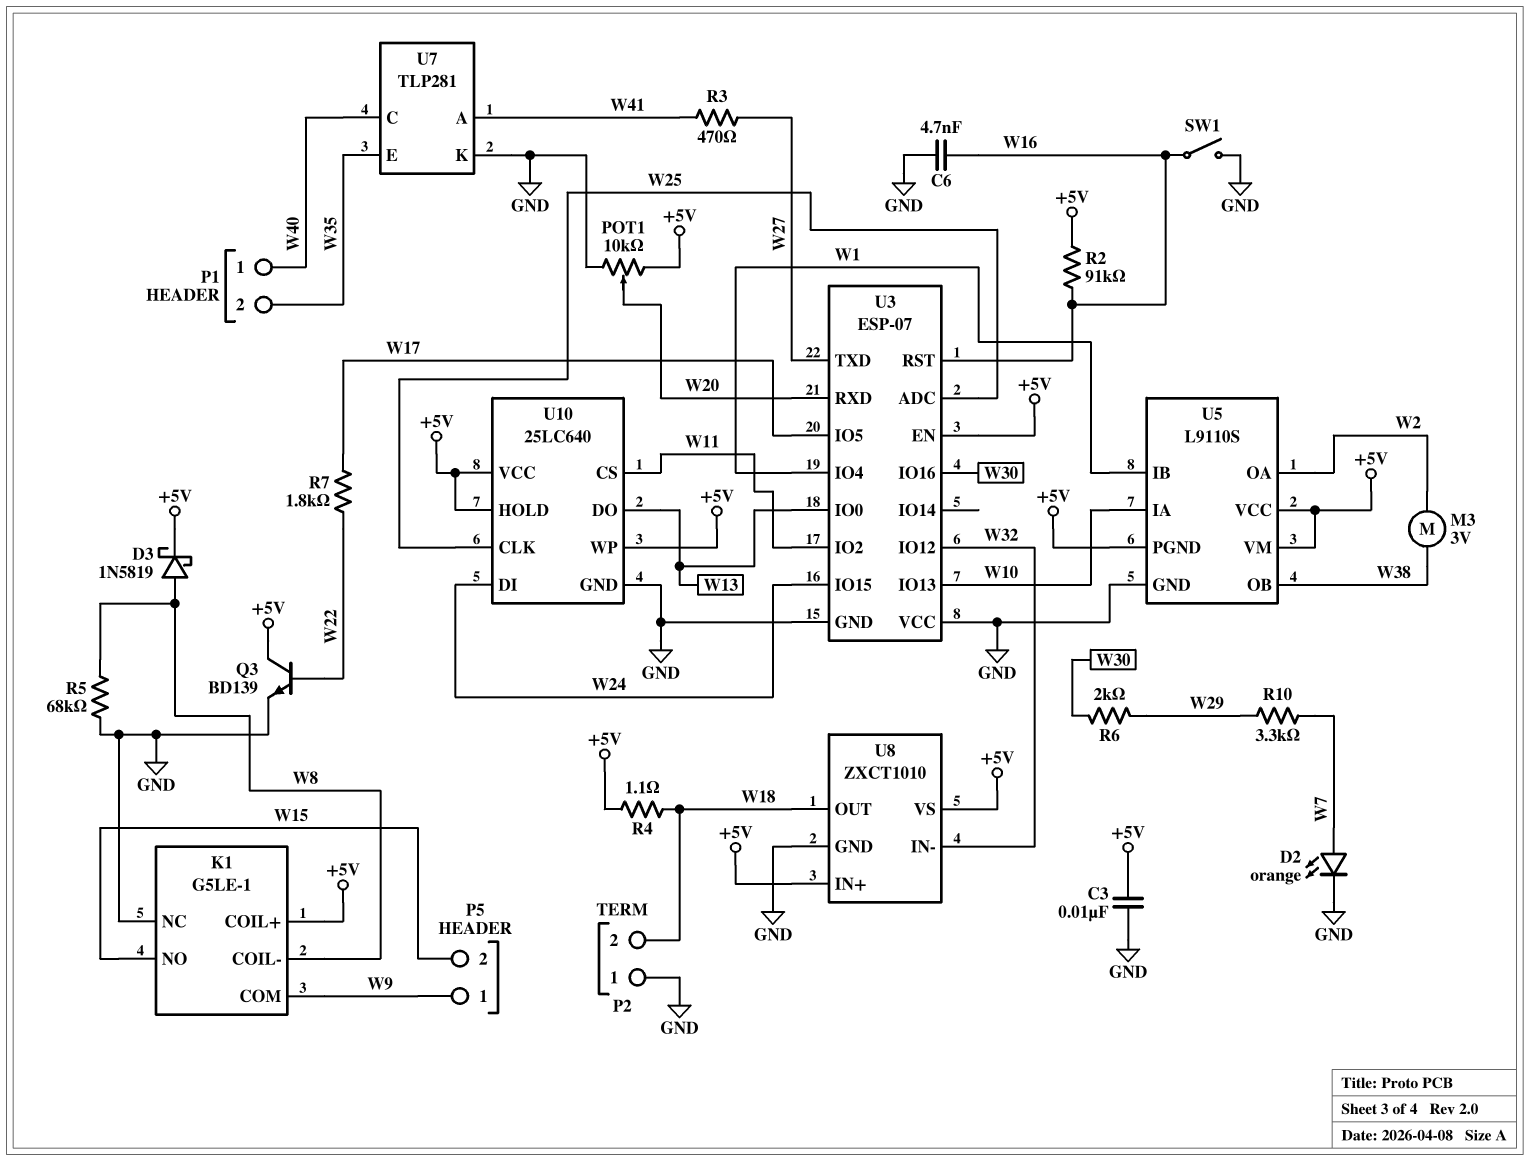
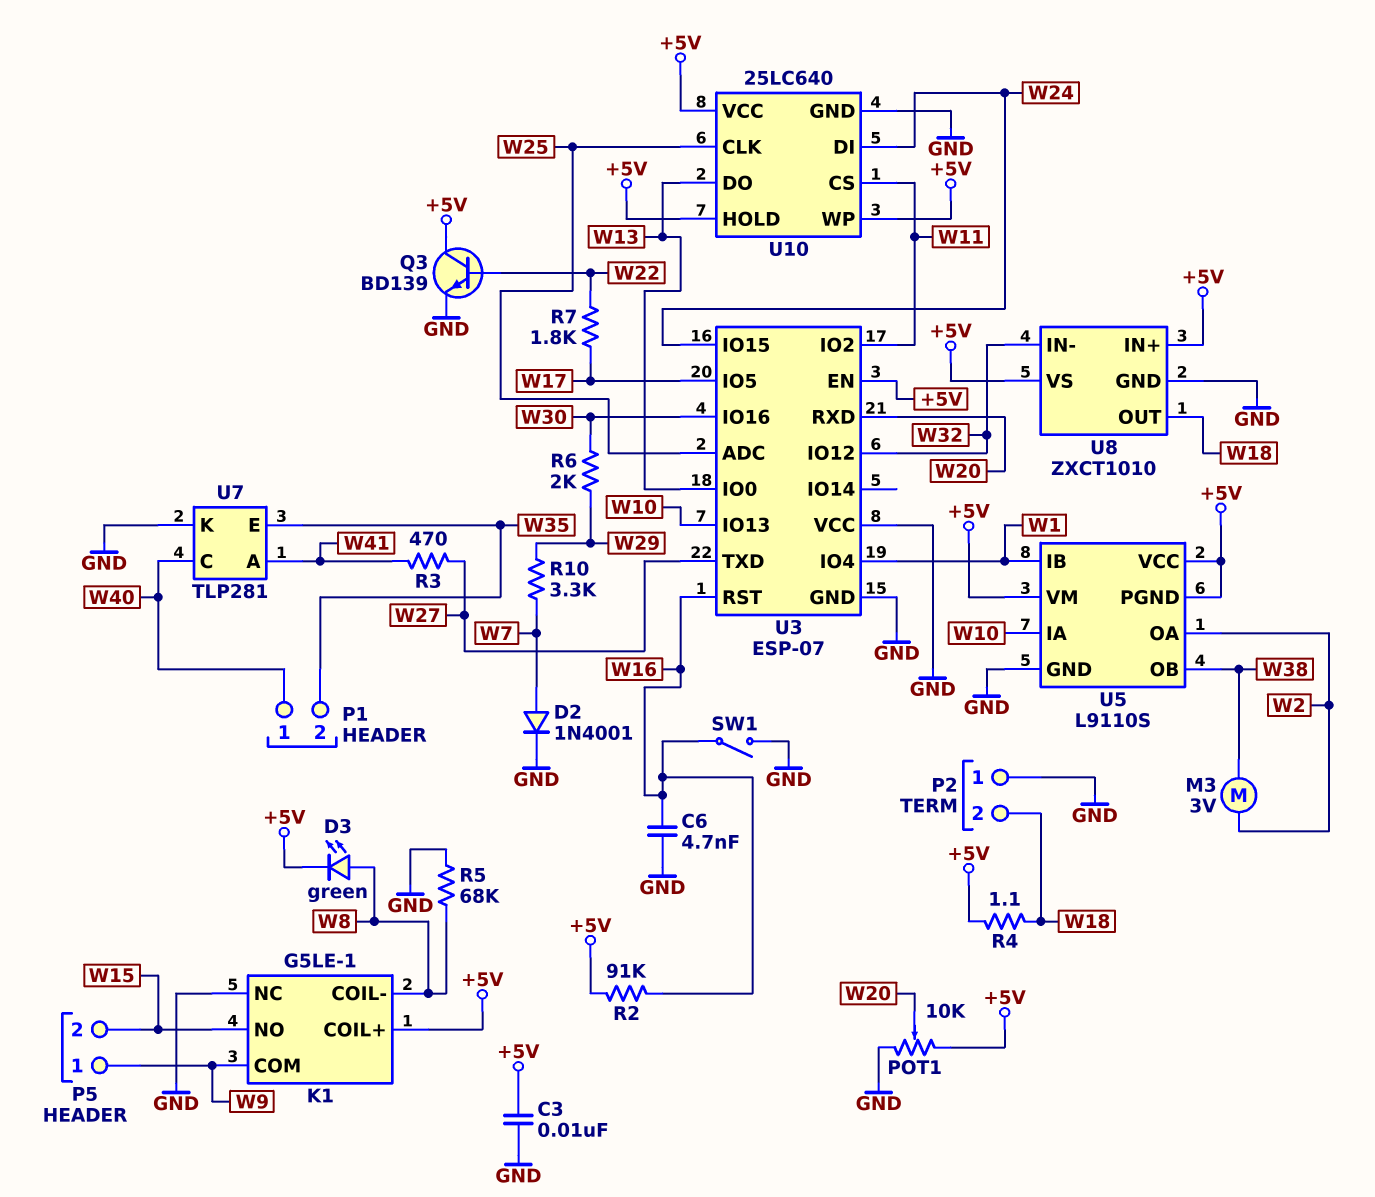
D2: LED orange (A W7, K GND) -> diode 1N4001 (A W7, K GND)
D3: schottky 1N5819 (A W8, K +5V) -> LED green (A W8, K +5V)

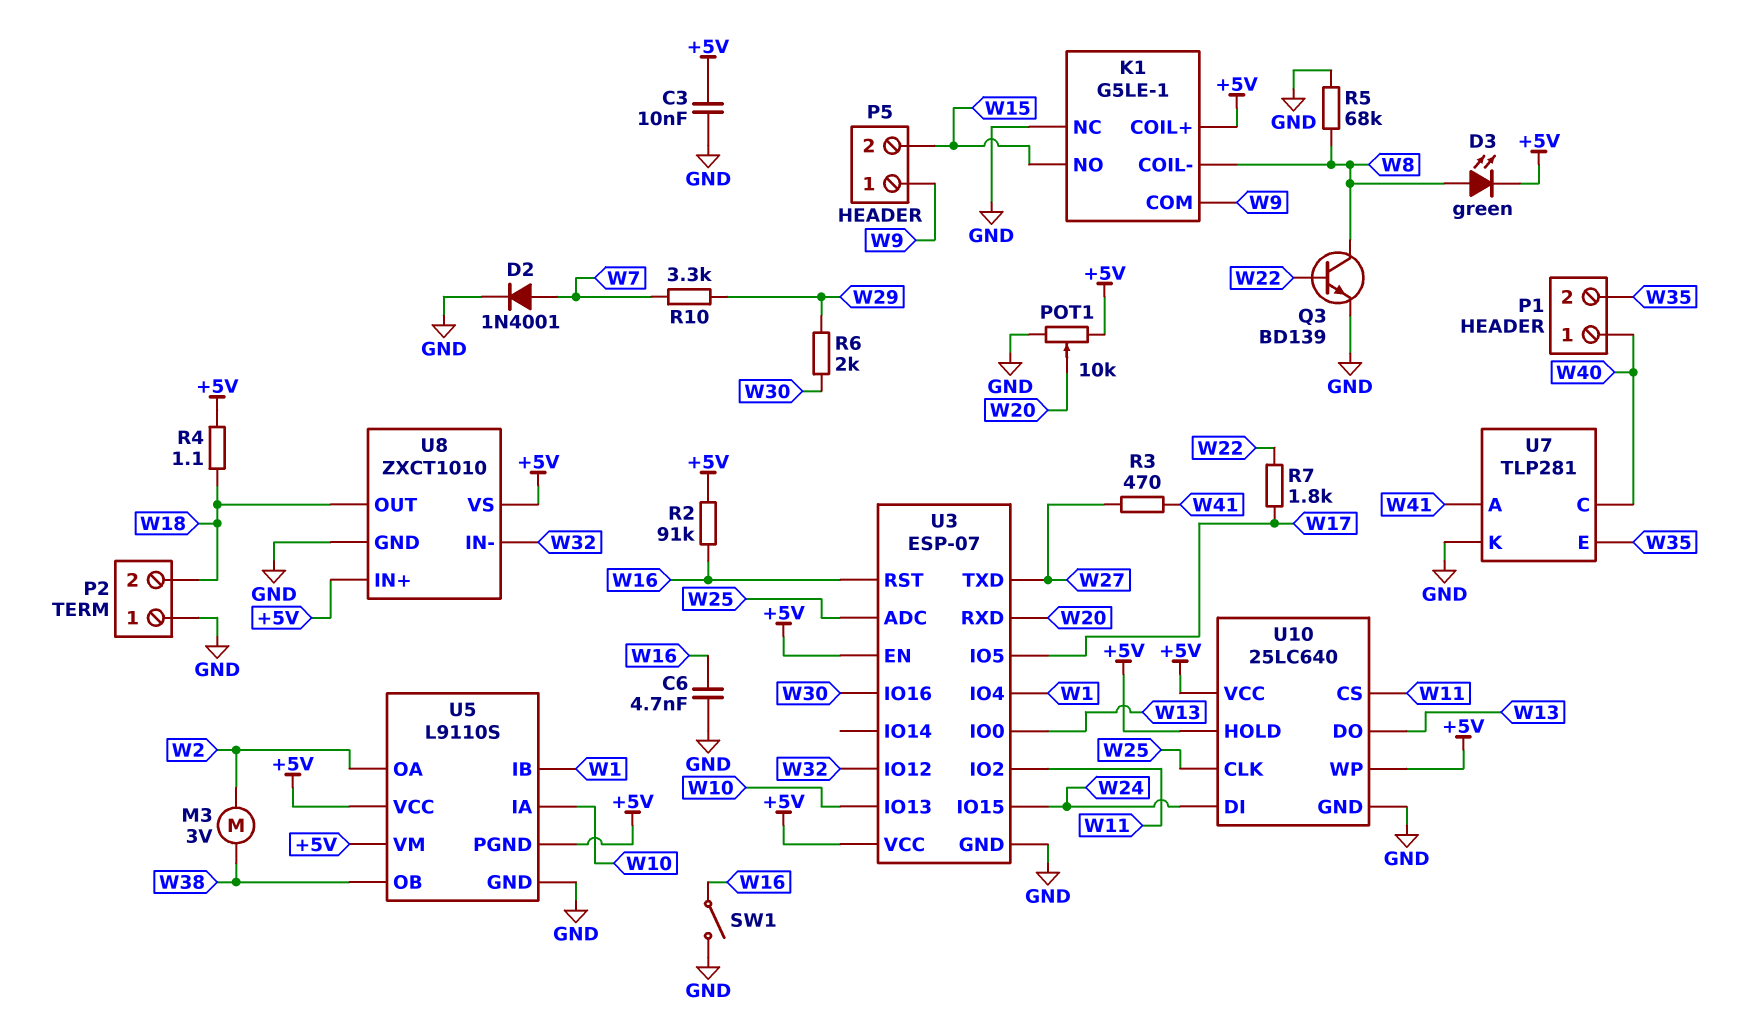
Q3: NPN BD139 (B W22, C +5V, E GND) -> NPN BD139 (B W22, C W8, E GND)
U3 pin VCC: GND -> +5V

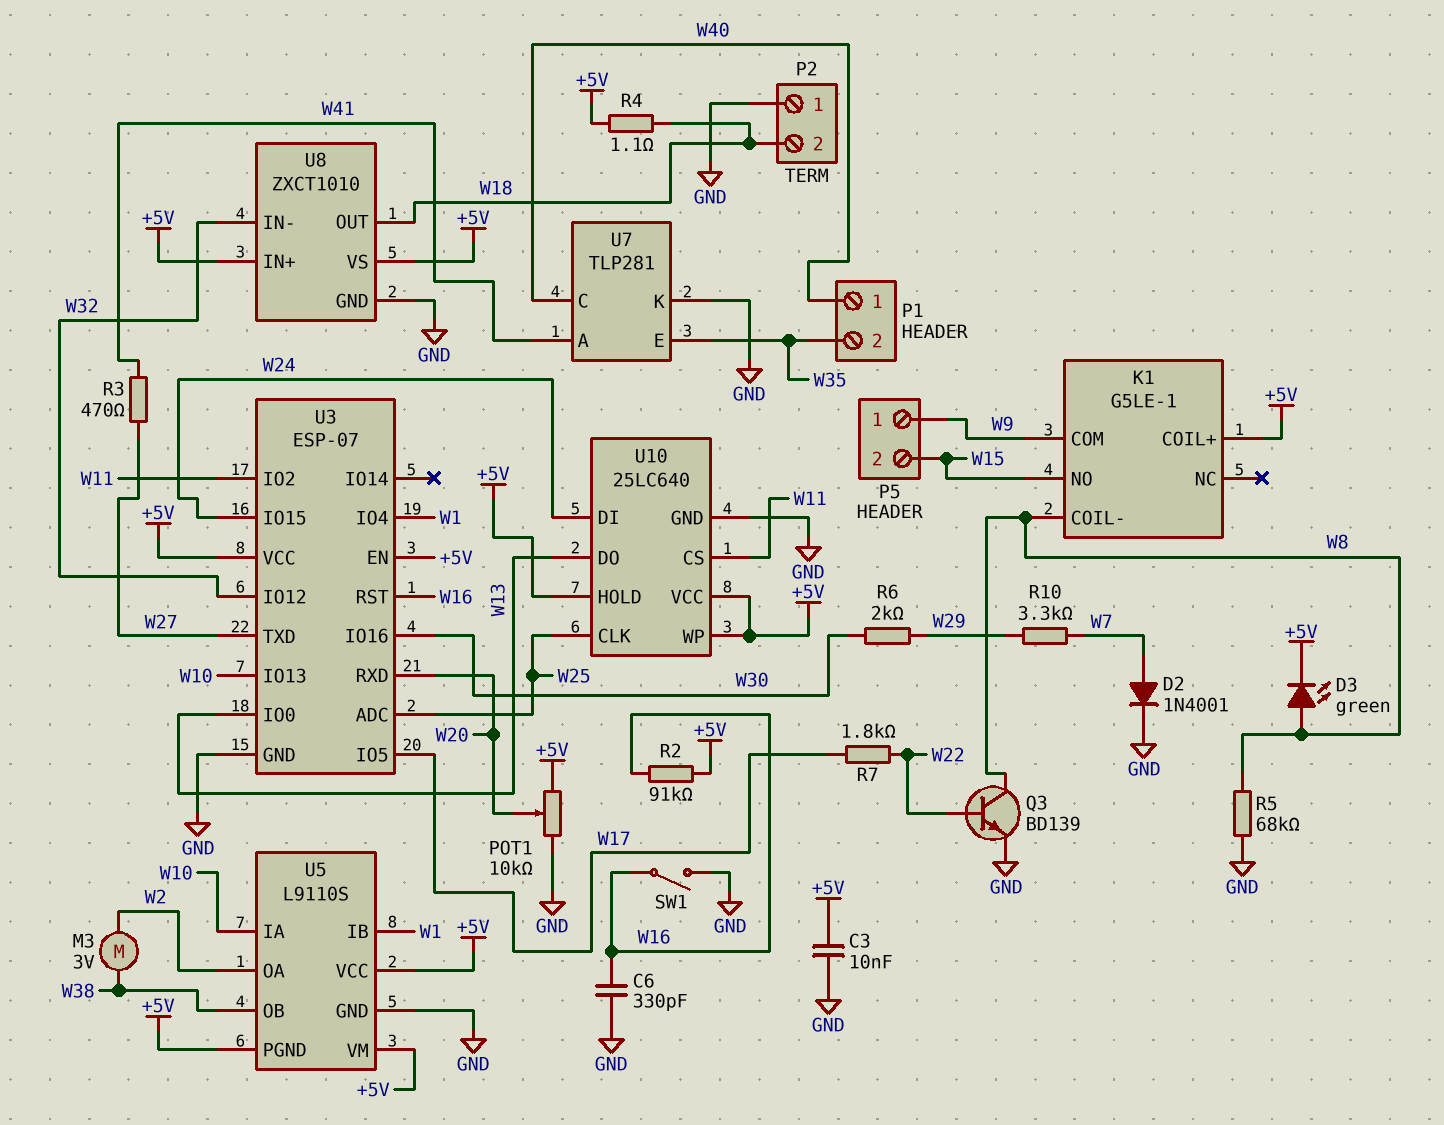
C6: 4.7nF (GND, W16) -> 330pF (GND, W16)
K1 pin NC: GND -> none

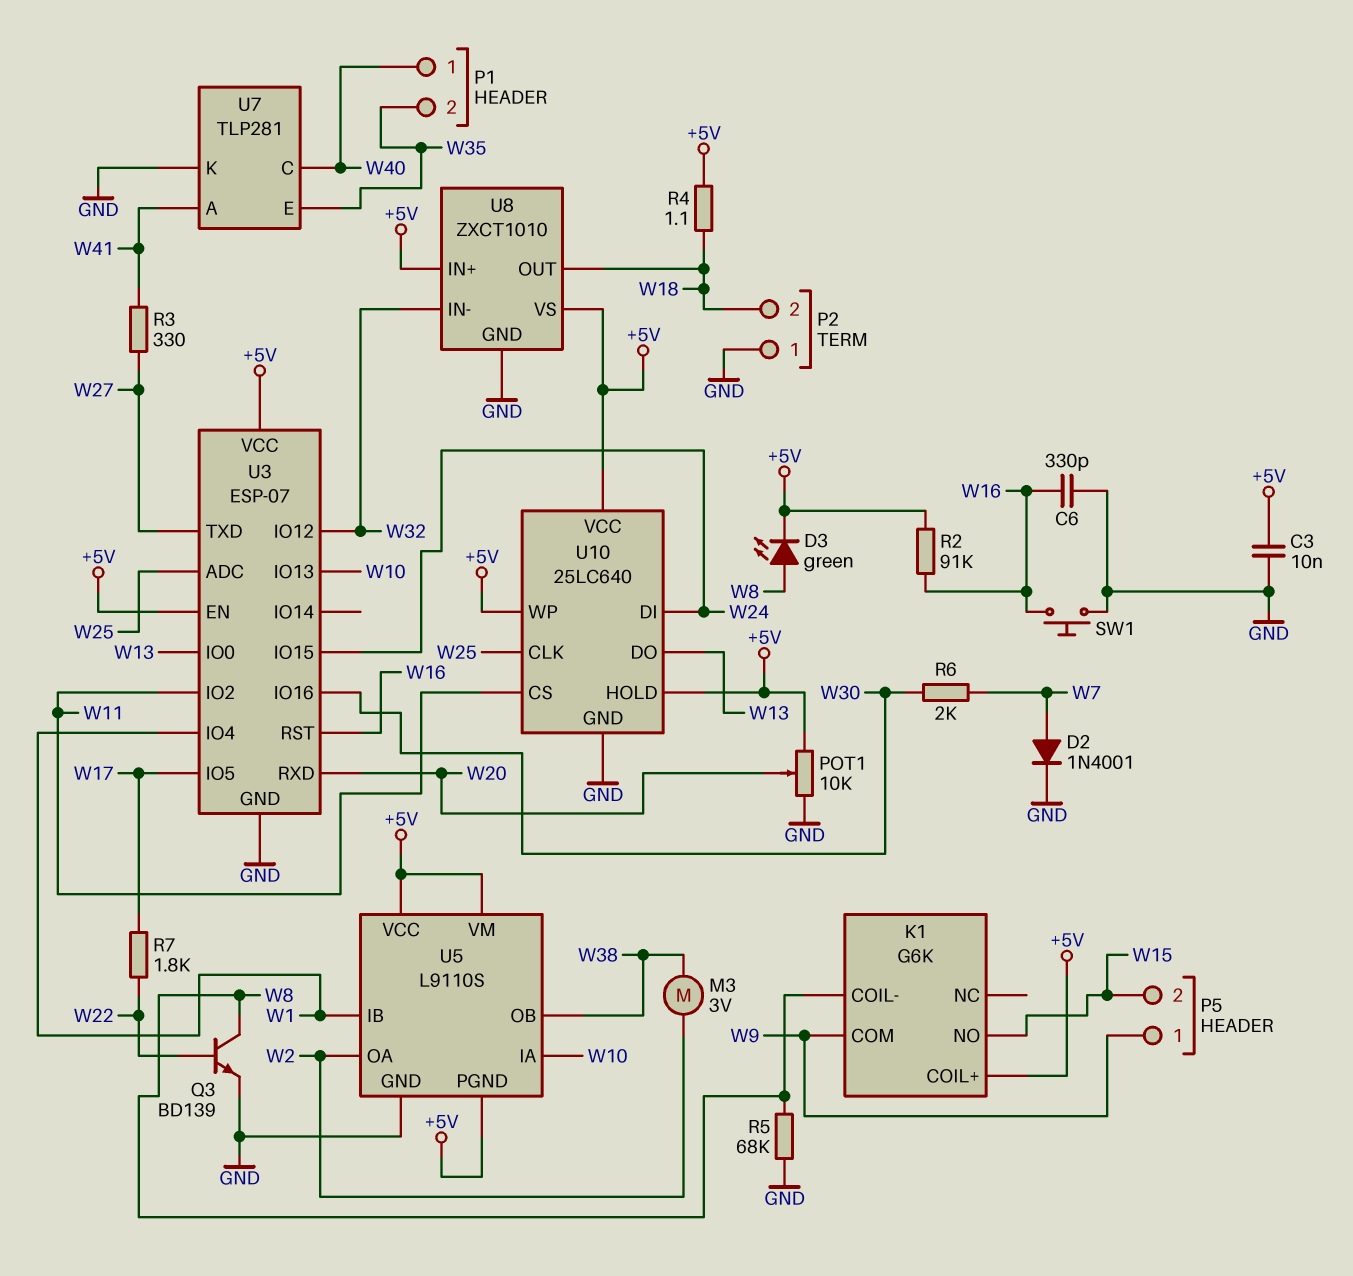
K1: G5LE-1 -> G6K
R3: 470 (W27, W41) -> 330 (W27, W41)
R6: 2k (W29, W30) -> 2k (W7, W30)
R10: 3.3k (W7, W29) -> none
SW1: switch (GND, W16) -> button (GND, W16)

